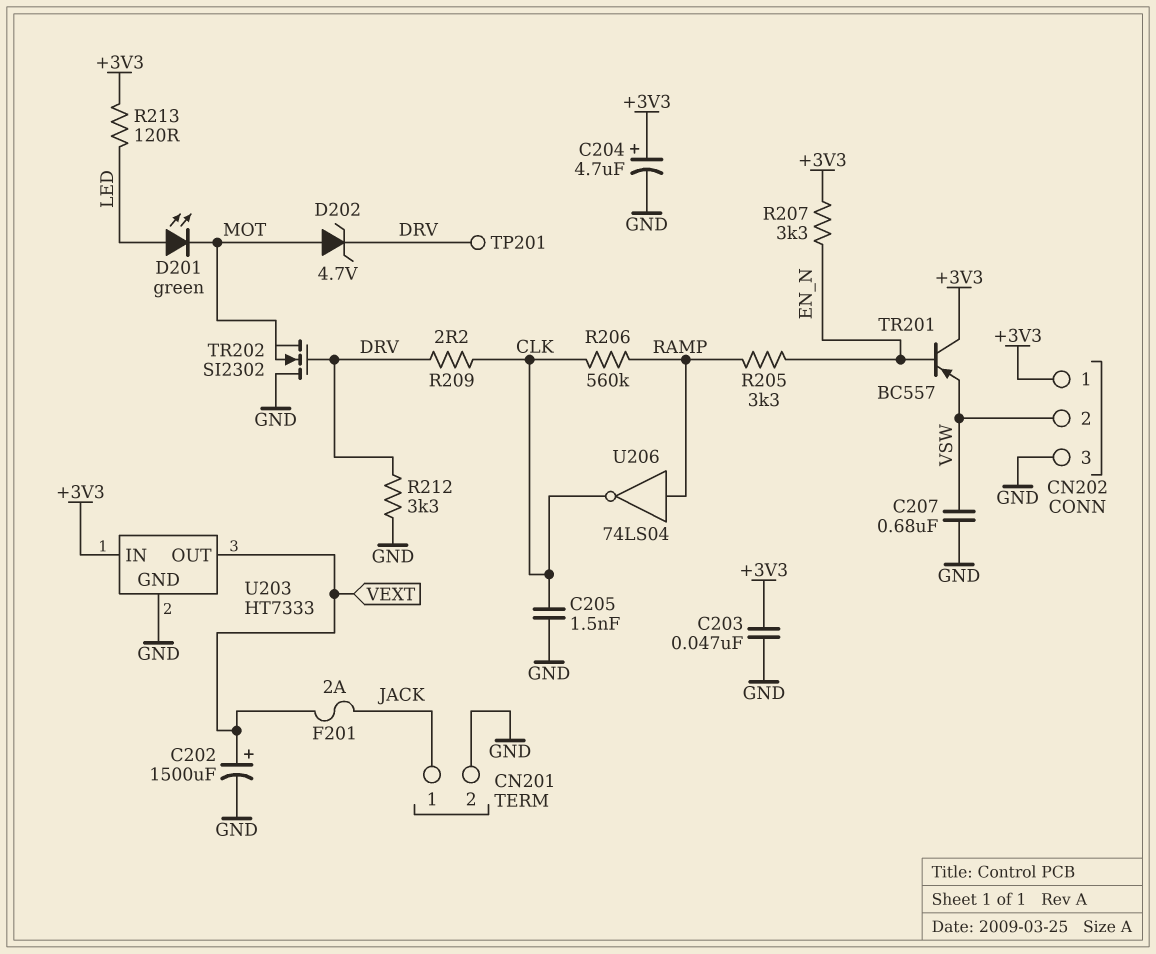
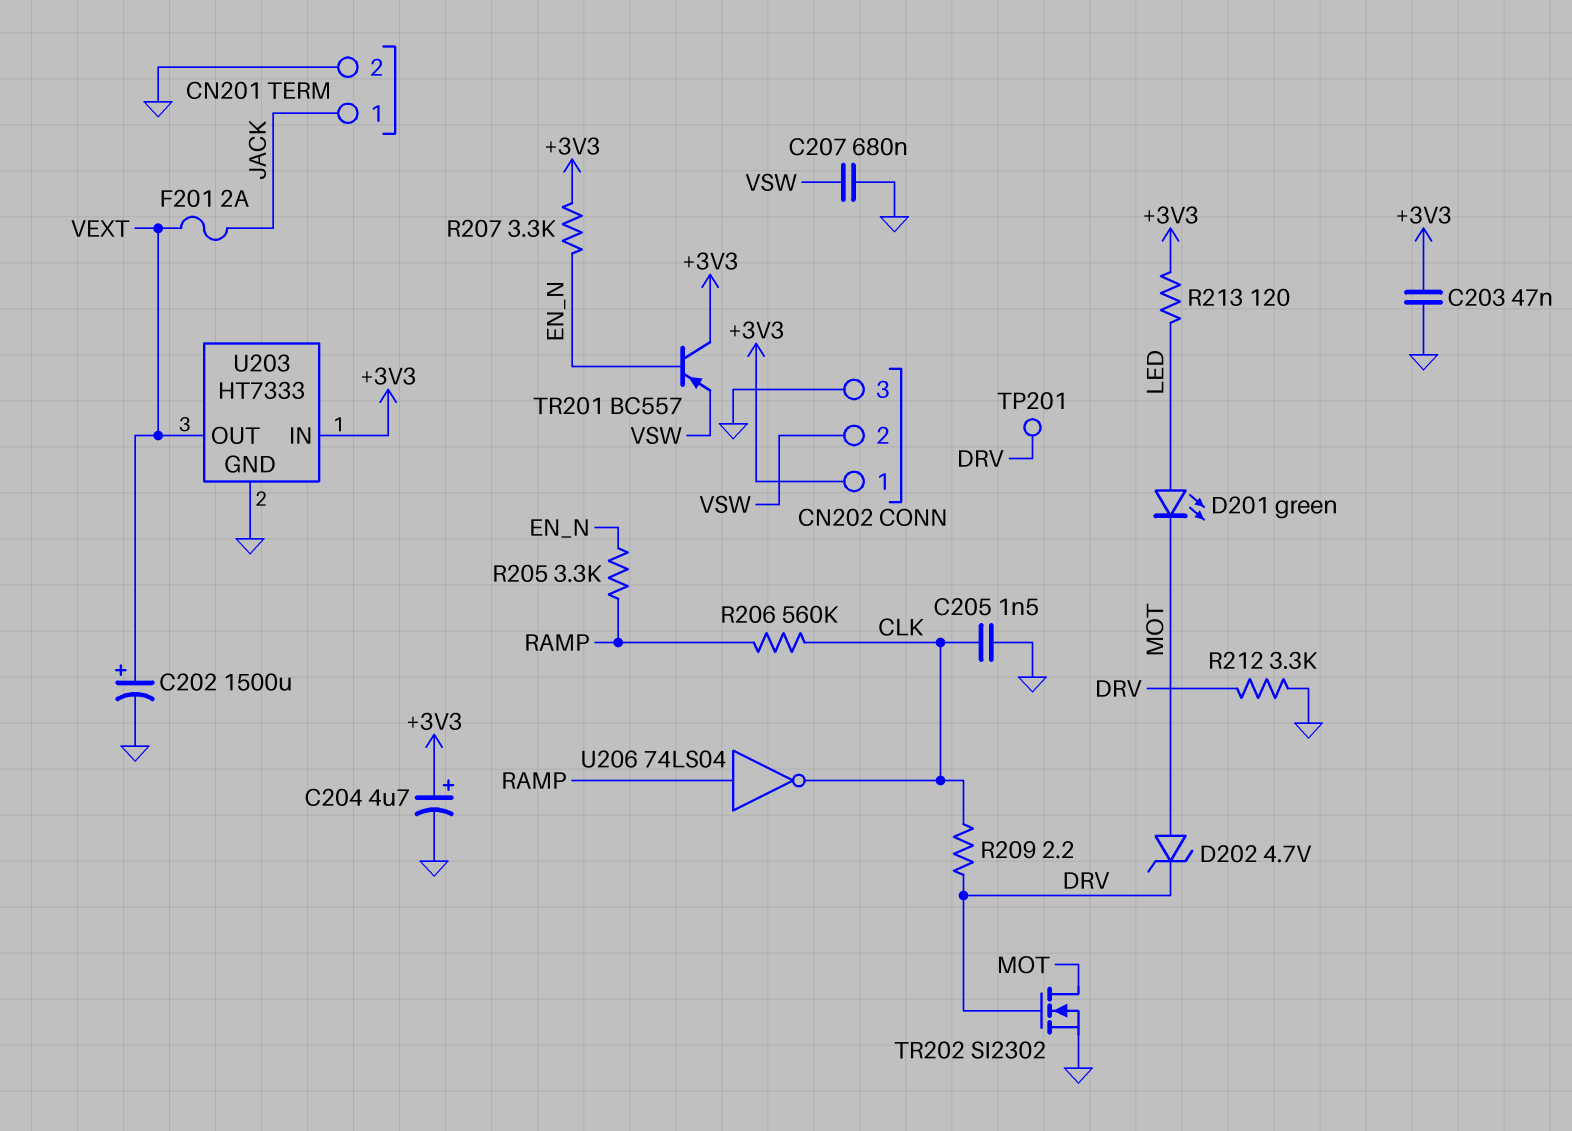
TR202: NMOS SI2302 (G DRV, D GND, S MOT) -> NMOS SI2302 (G DRV, D MOT, S GND)

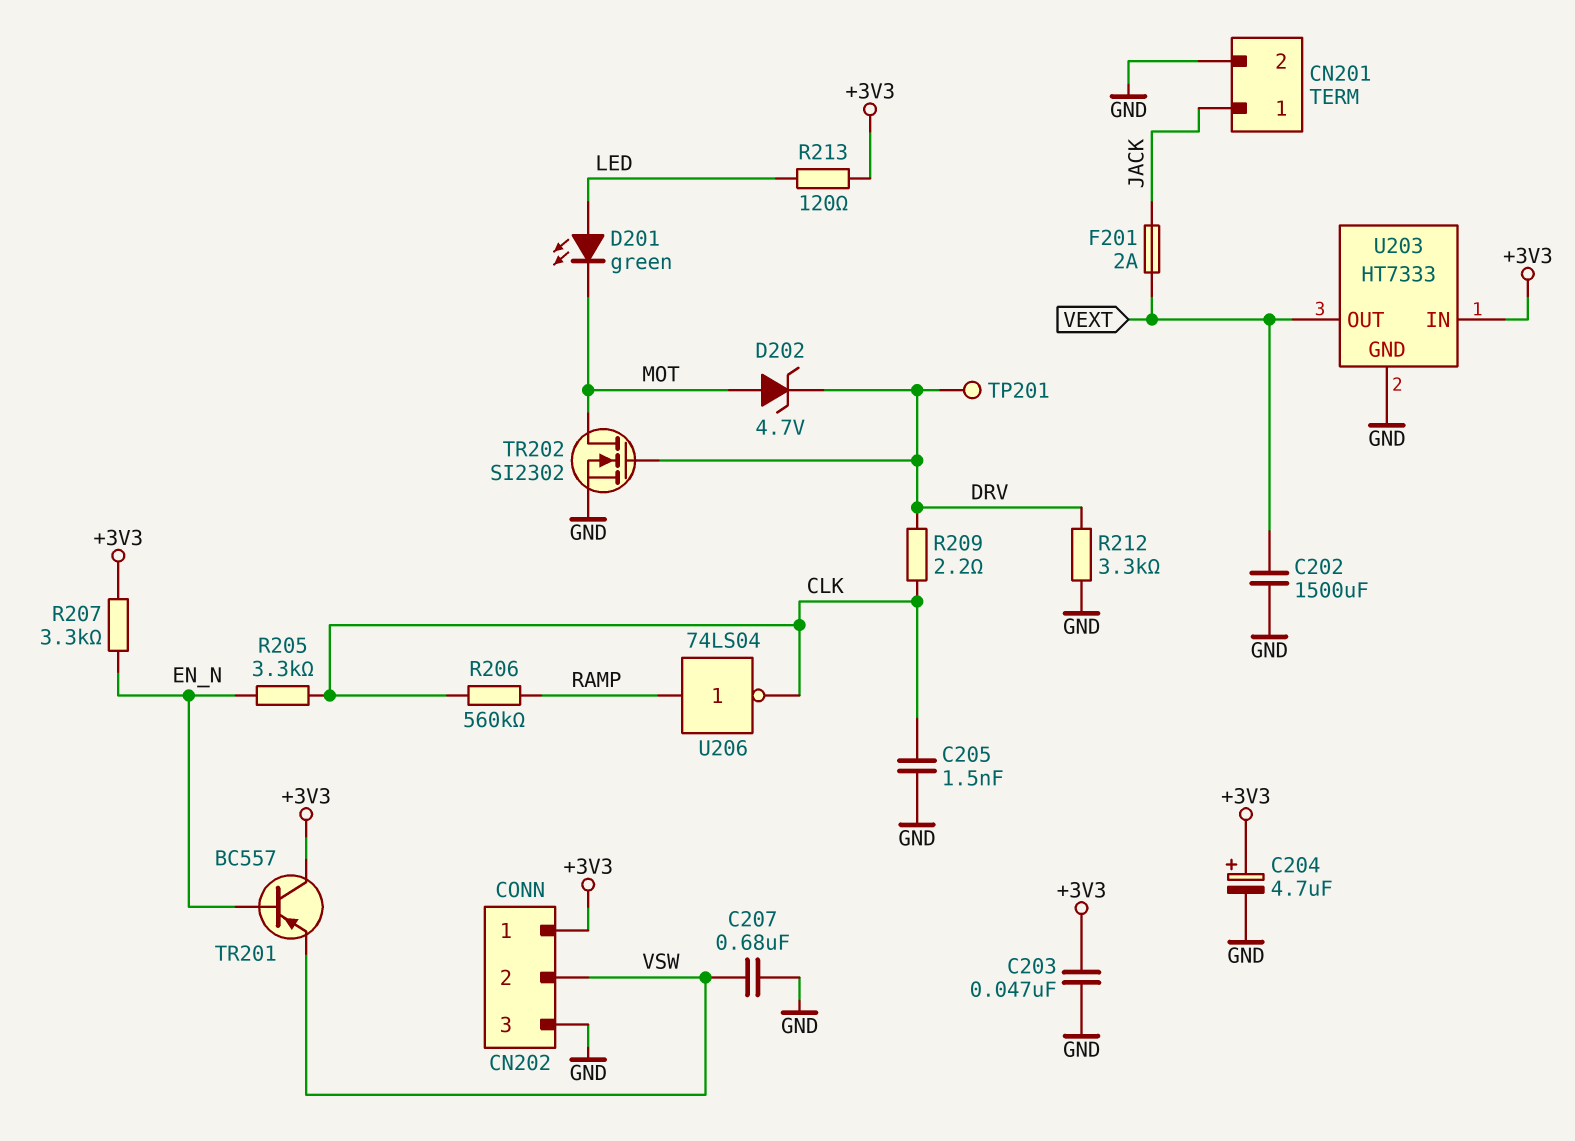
C202: 1500uF (plus VEXT, minus GND) -> 1500uF (GND, VEXT)
R205: 3.3k (EN_N, RAMP) -> 3.3k (CLK, EN_N)

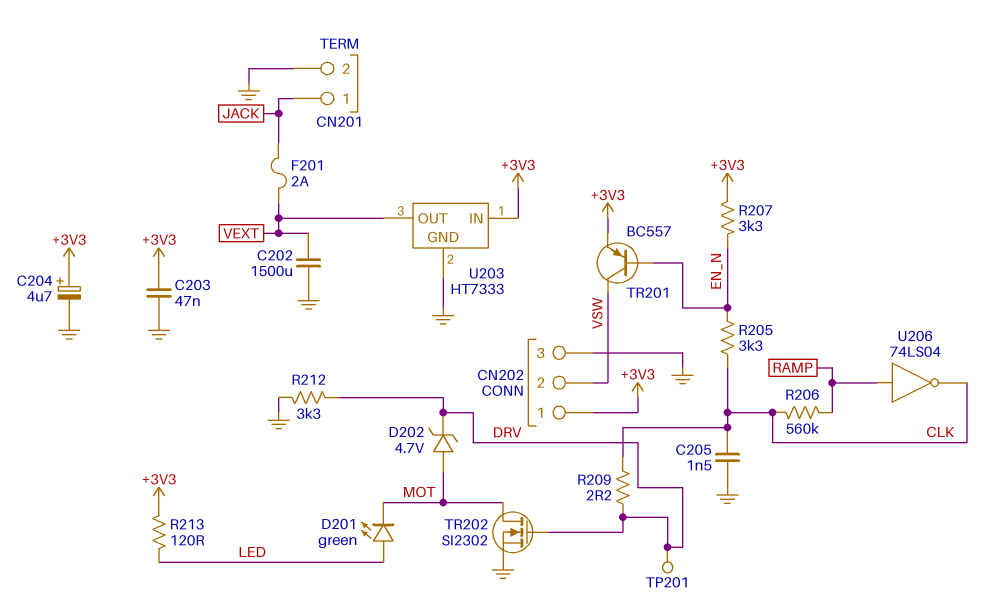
C207: 680nF (GND, VSW) -> none
TR201: PNP BC557 (B EN_N, C +3V3, E VSW) -> PNP BC557 (B EN_N, C VSW, E +3V3)

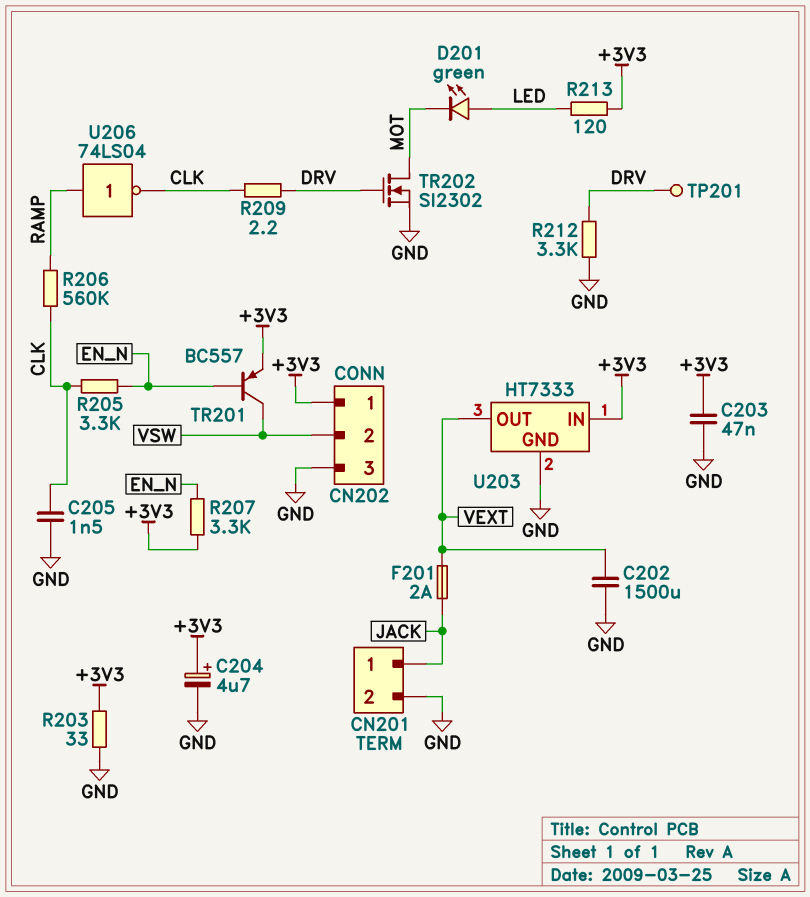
D202: zener 4.7V (A MOT, K DRV) -> none
R203: none -> 33 (+3V3, GND)

